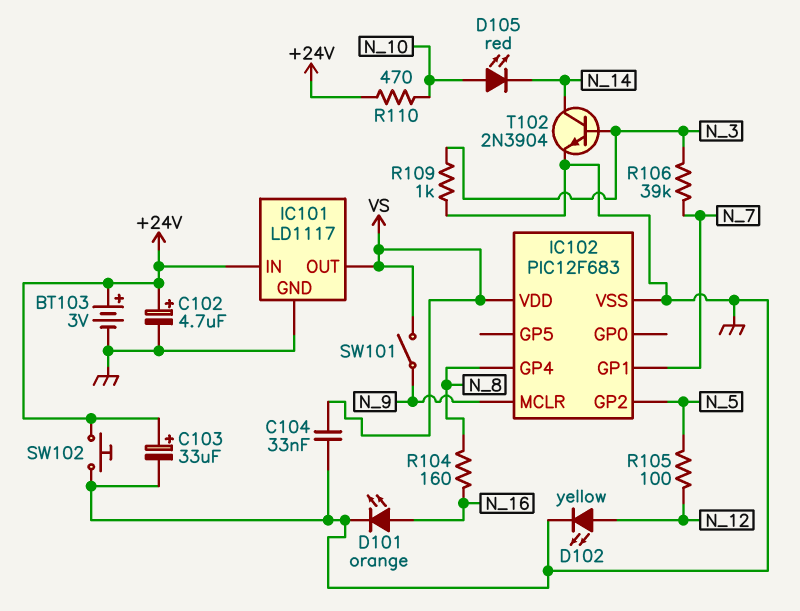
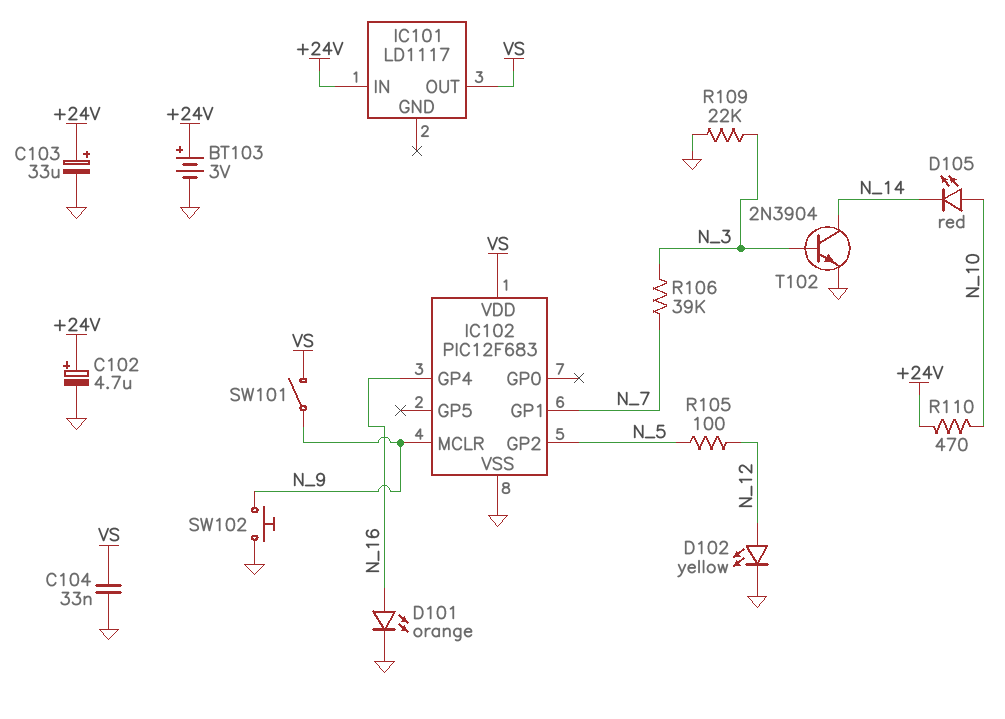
IC101 pin GND: GND -> none
IC102 pin GP4: N_8 -> N_16
R104: 160 (N_8, N_16) -> none
R109: 1k (GND, N_3) -> 22k (GND, N_3)
SW102: button (+24V, GND) -> button (GND, N_9)

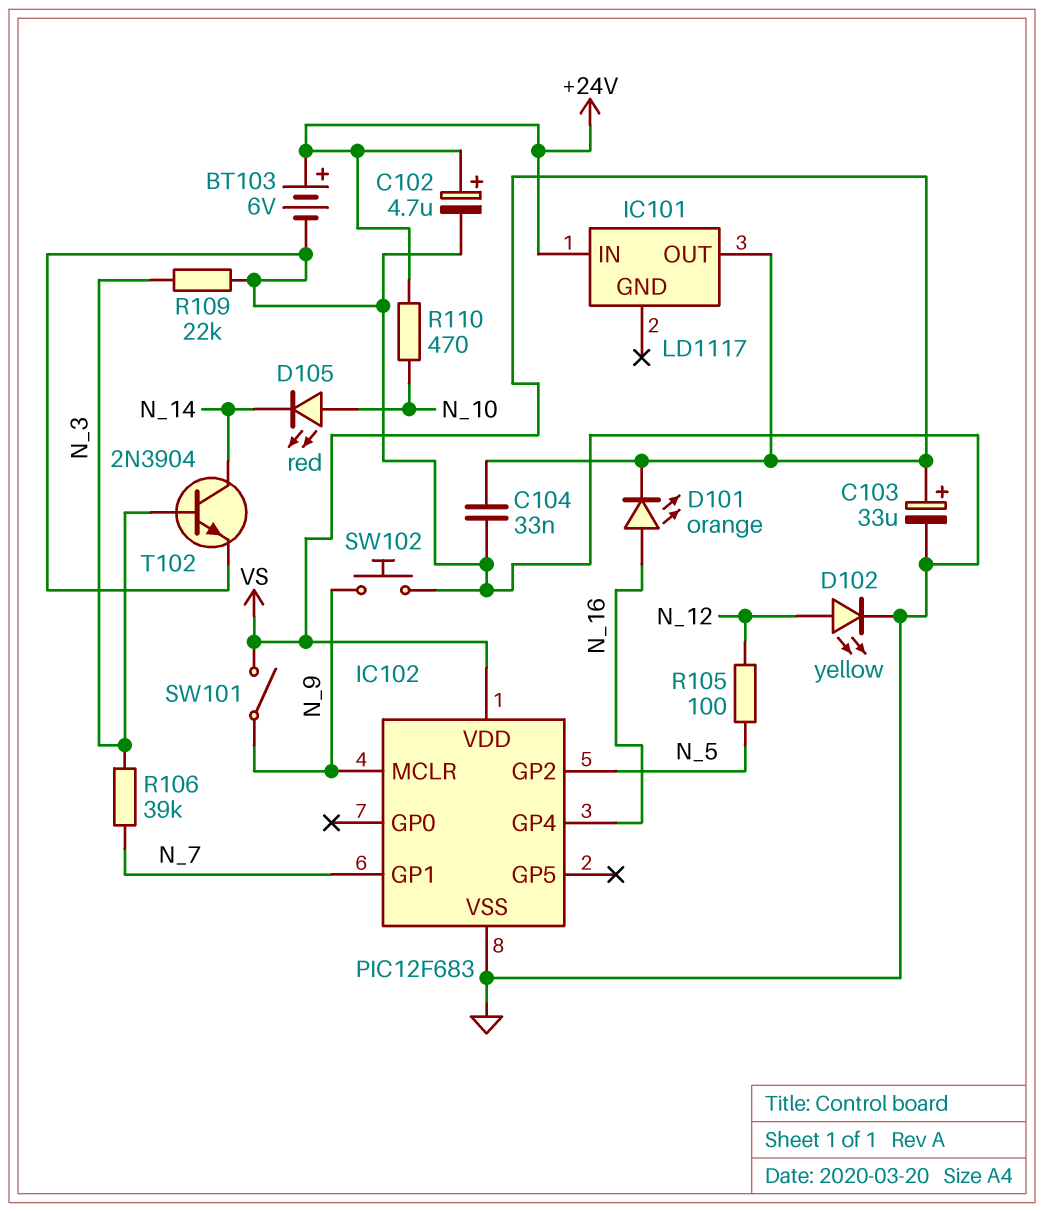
BT103: 3V (plus +24V, minus GND) -> 6V (plus +24V, minus GND)
C103: 33uF (plus +24V, minus GND) -> 33uF (plus VS, minus GND)
D101: LED orange (A N_16, K GND) -> LED orange (A N_16, K VS)

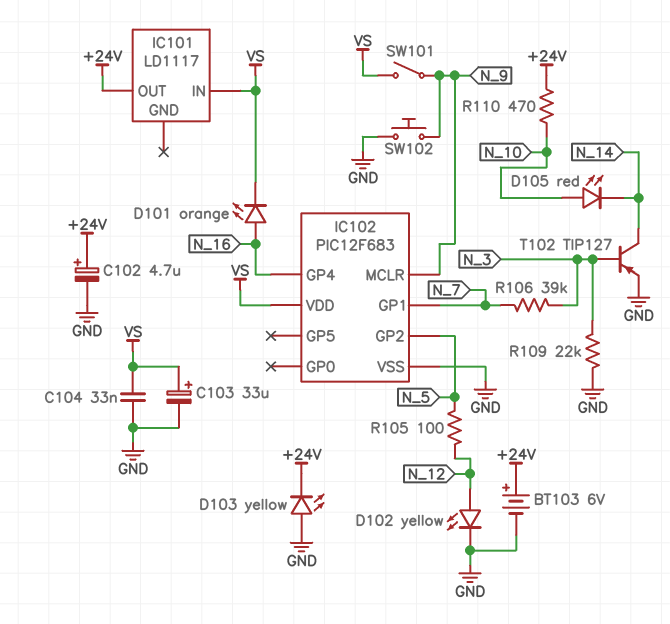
D103: none -> LED yellow (A GND, K +24V)
IC101 pin IN: +24V -> VS
IC101 pin OUT: VS -> +24V
T102: NPN 2N3904 (B N_3, C N_14, E GND) -> PNP TIP127 (B N_3, C N_14, E GND)

